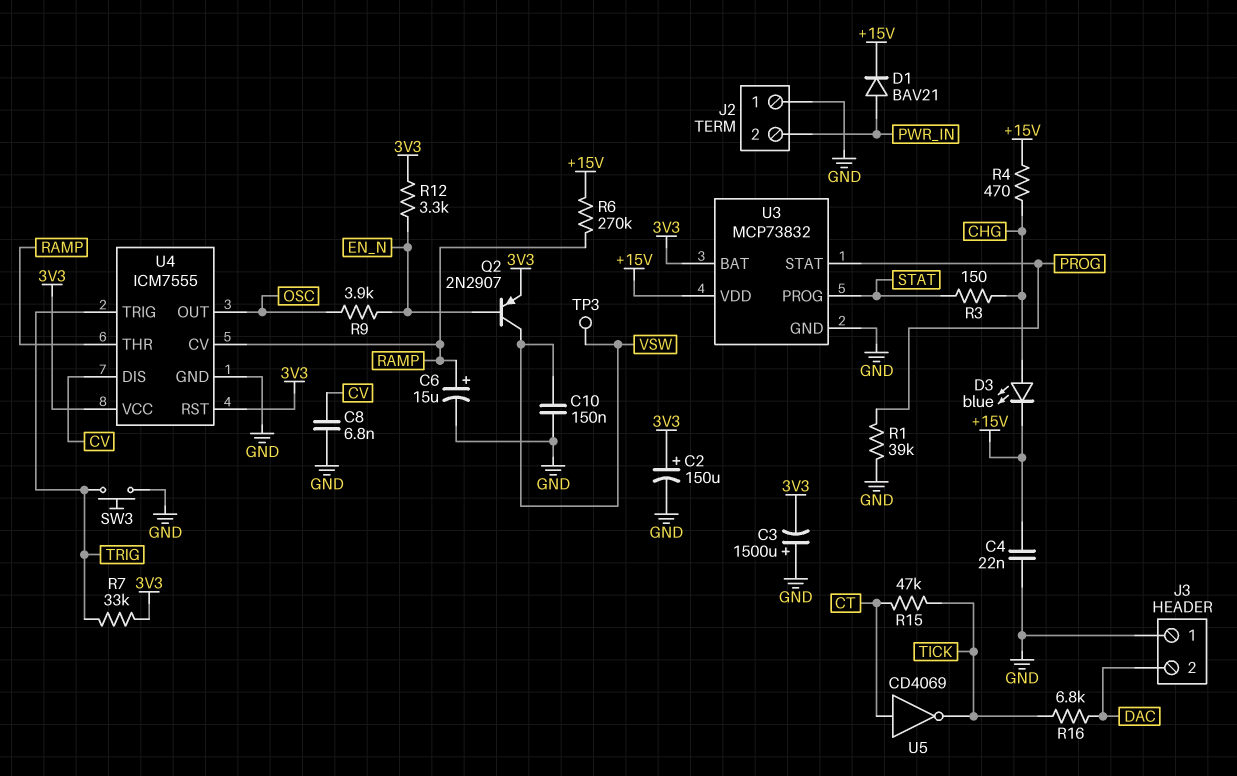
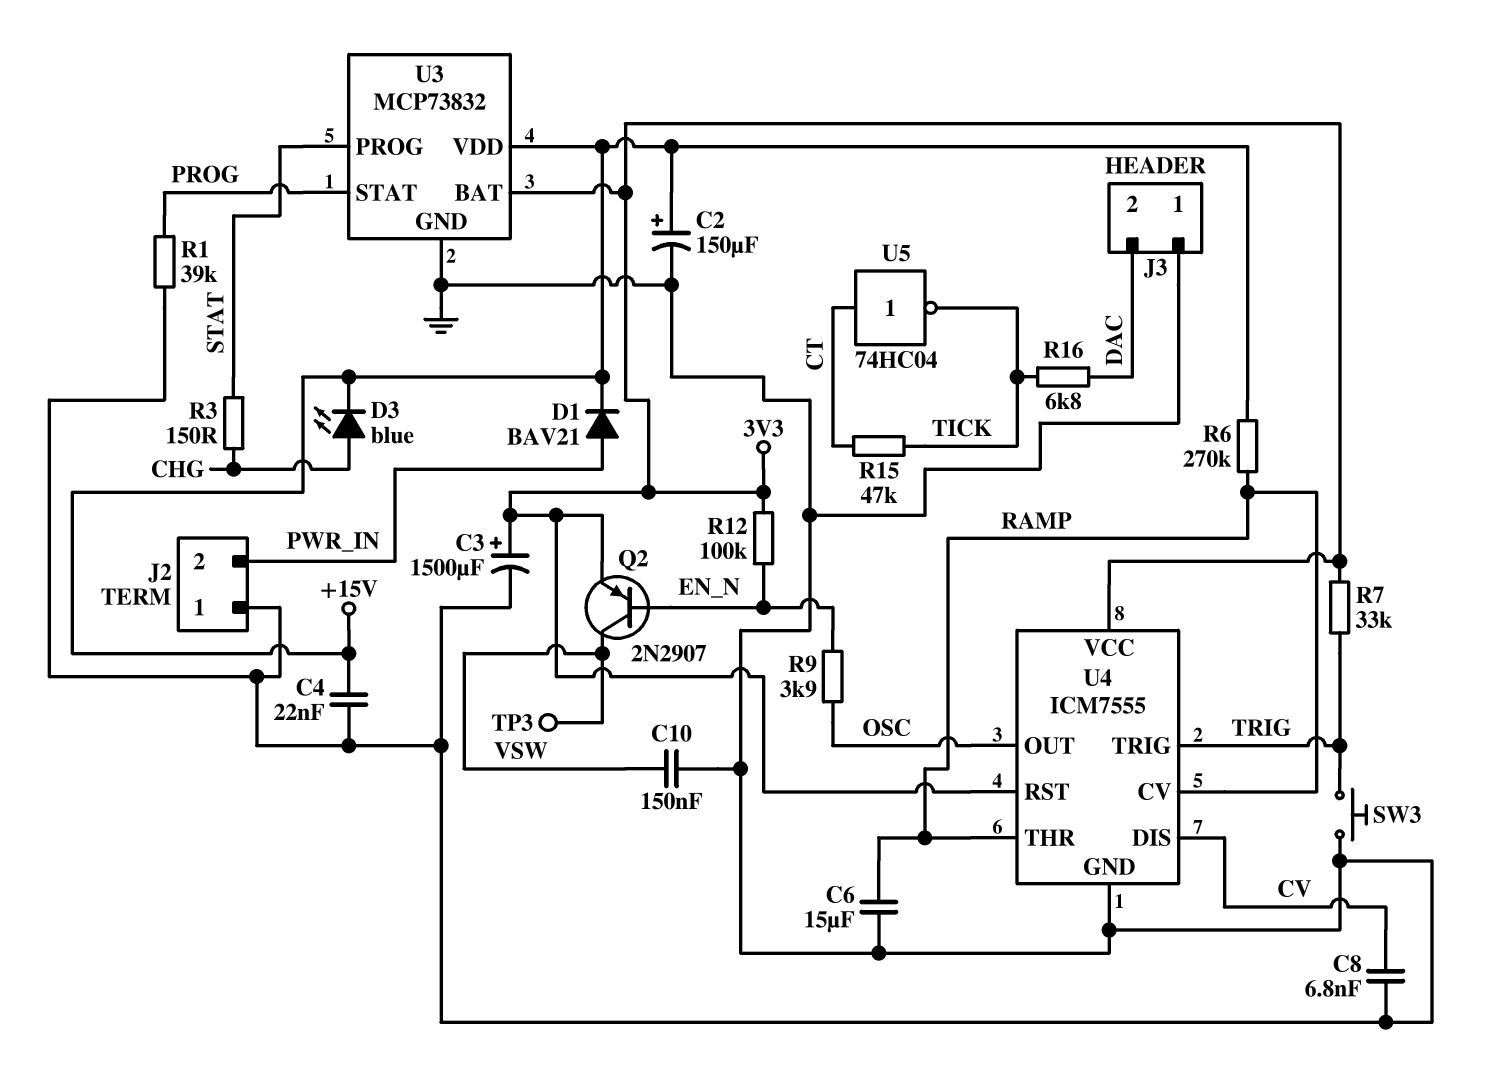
C2: 150uF (plus 3V3, minus GND) -> 150uF (plus +15V, minus GND)
C3: 1500uF (plus GND, minus 3V3) -> 1500uF (plus 3V3, minus GND)
C6: 15uF (plus RAMP, minus GND) -> 15uF (GND, RAMP)
R4: 470 (+15V, CHG) -> none
R12: 3.3k (3V3, EN_N) -> 100k (3V3, EN_N)
U5: NOT CD4069 (in CT, out TICK) -> NOT 74HC04 (in CT, out TICK)

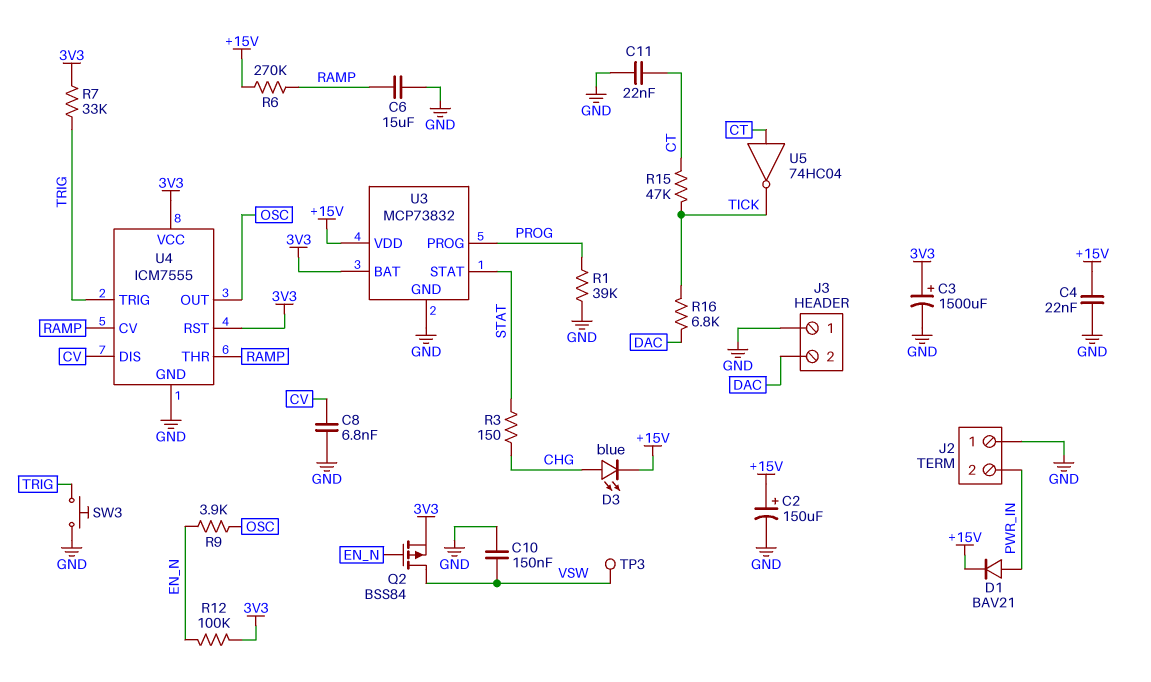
C11: none -> 22nF (CT, GND)
Q2: PNP 2N2907 (B EN_N, C VSW, E 3V3) -> PMOS BSS84 (G EN_N, D VSW, S 3V3)
U3 pin PROG: STAT -> PROG
U3 pin STAT: PROG -> STAT

